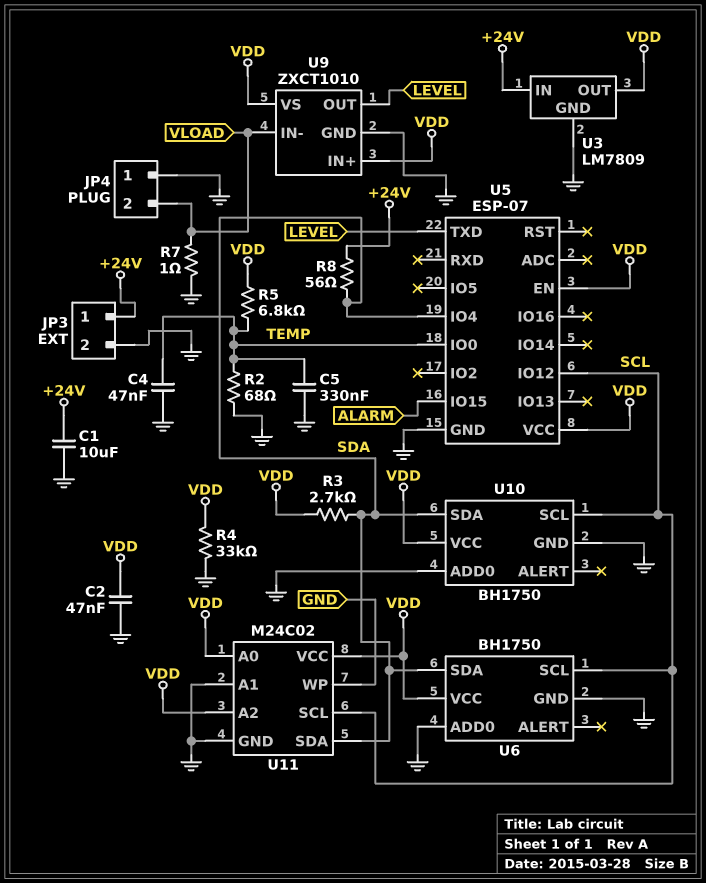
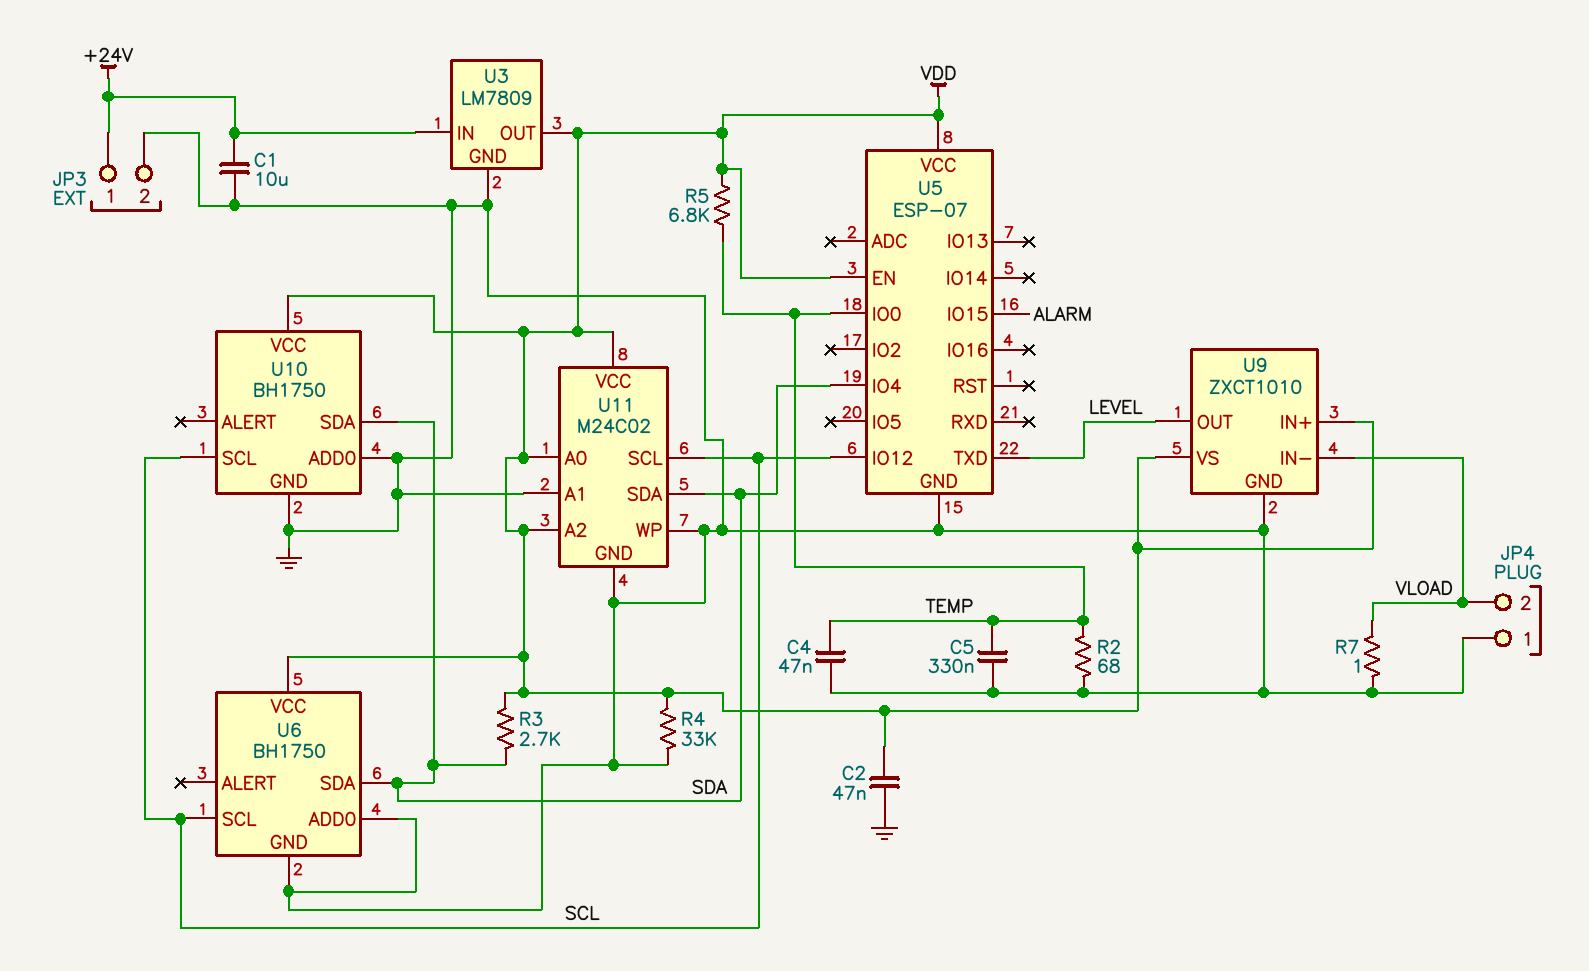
R8: 56 (+24V, SDA) -> none

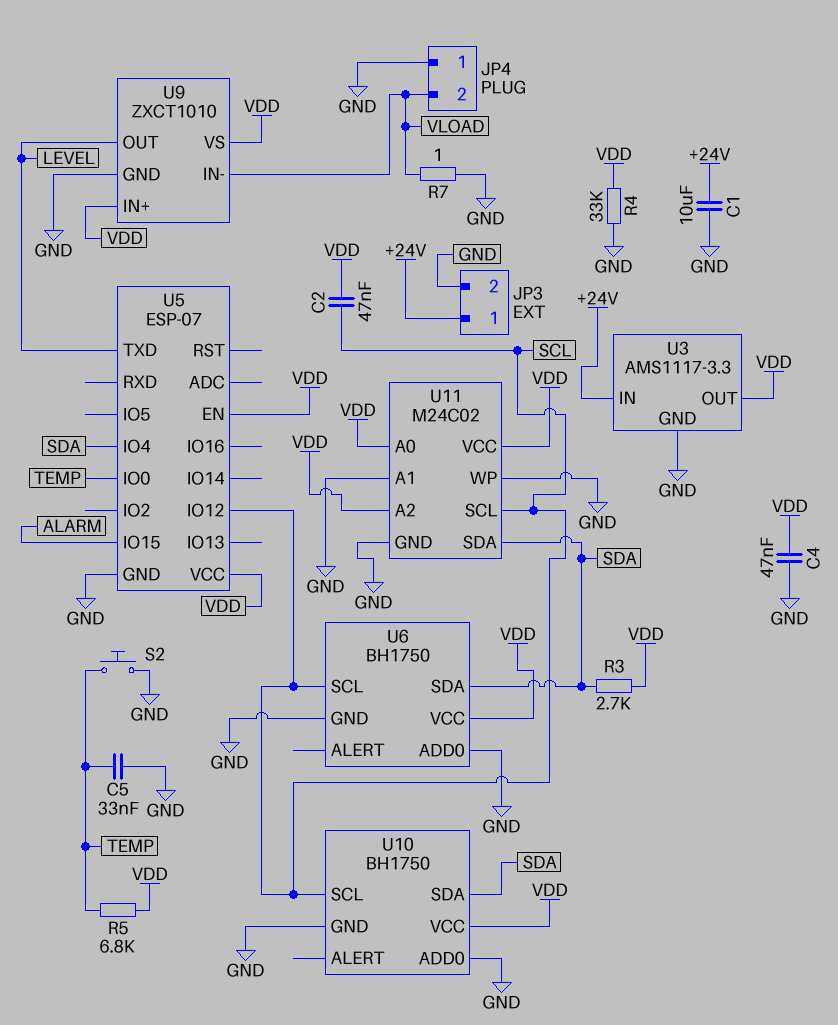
C2: 47nF (GND, VDD) -> 47nF (SCL, VDD)
C4: 47nF (GND, TEMP) -> 47nF (GND, VDD)
C5: 330nF (GND, TEMP) -> 33nF (GND, TEMP)
R2: 68 (GND, TEMP) -> none
S2: none -> button (GND, TEMP)
U3: LM7809 -> AMS1117-3.3

